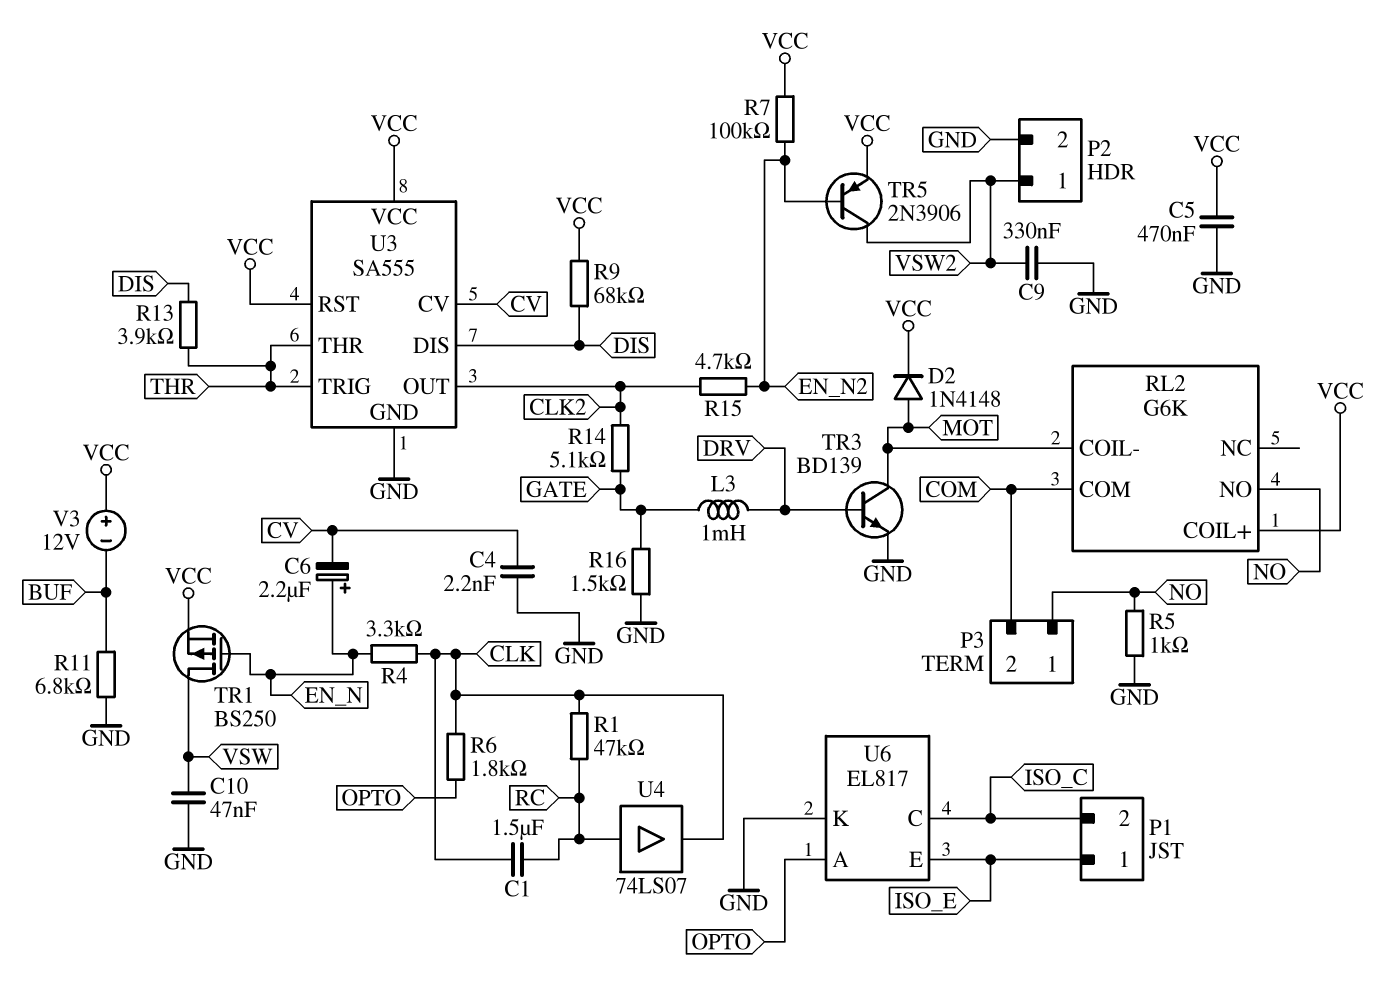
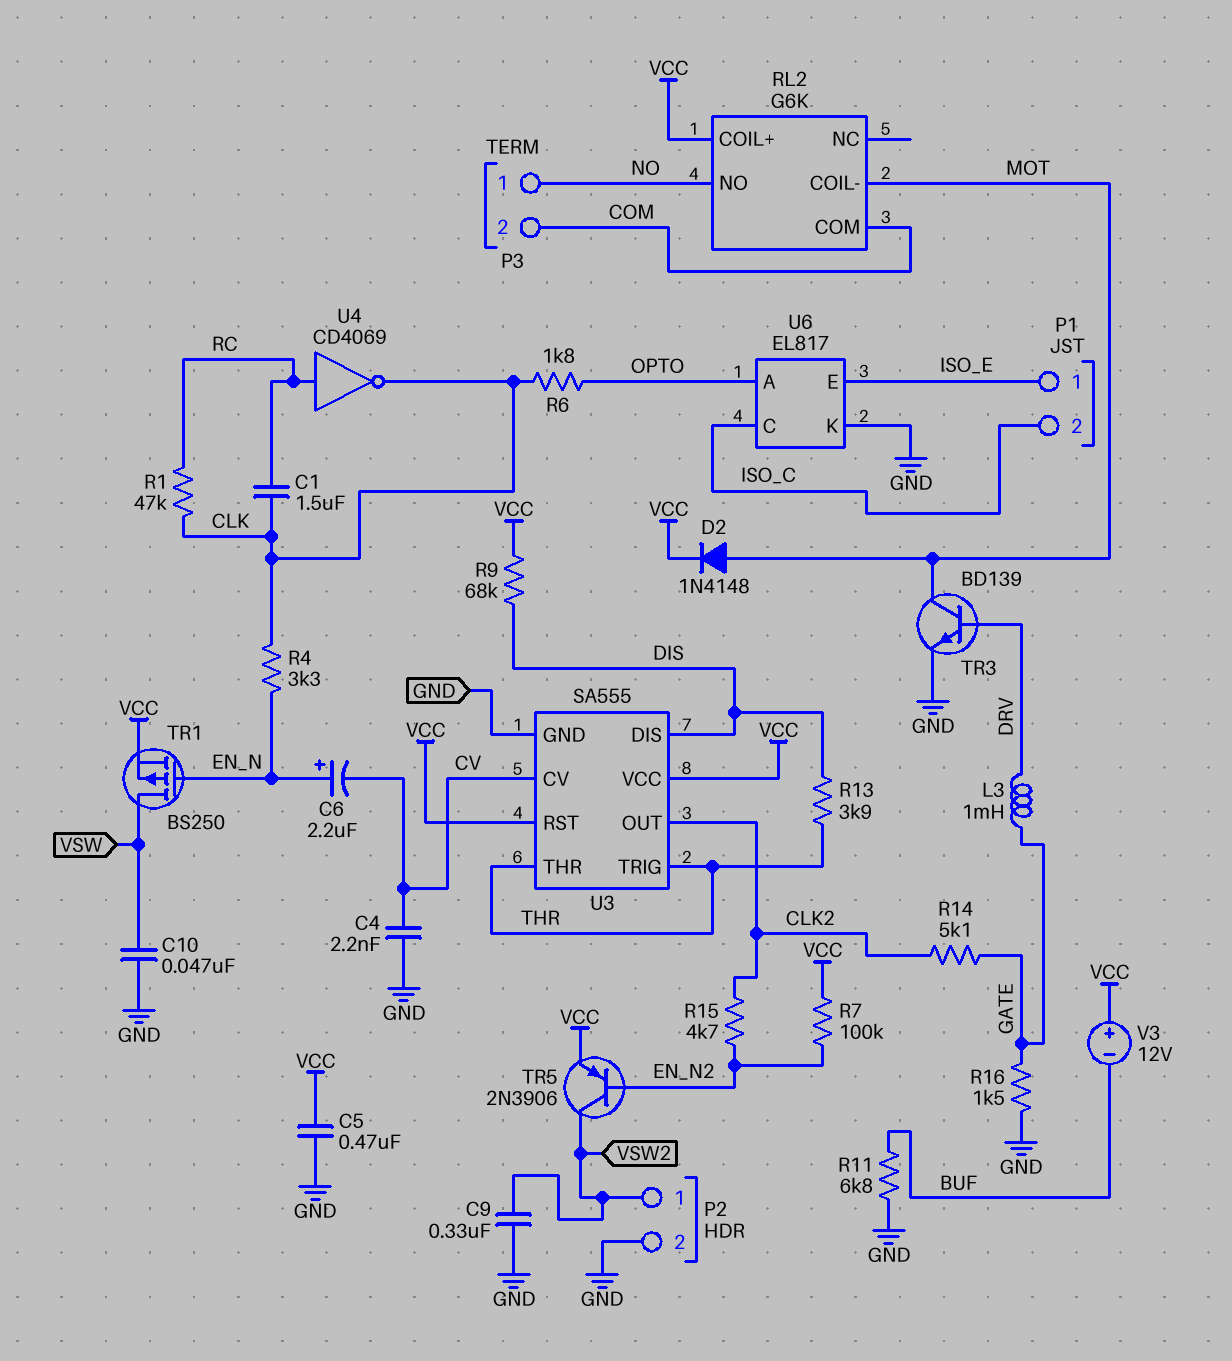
R5: 1k (GND, NO) -> none
U4: buffer 74LS07 (in RC, out CLK) -> NOT CD4069 (in RC, out CLK)

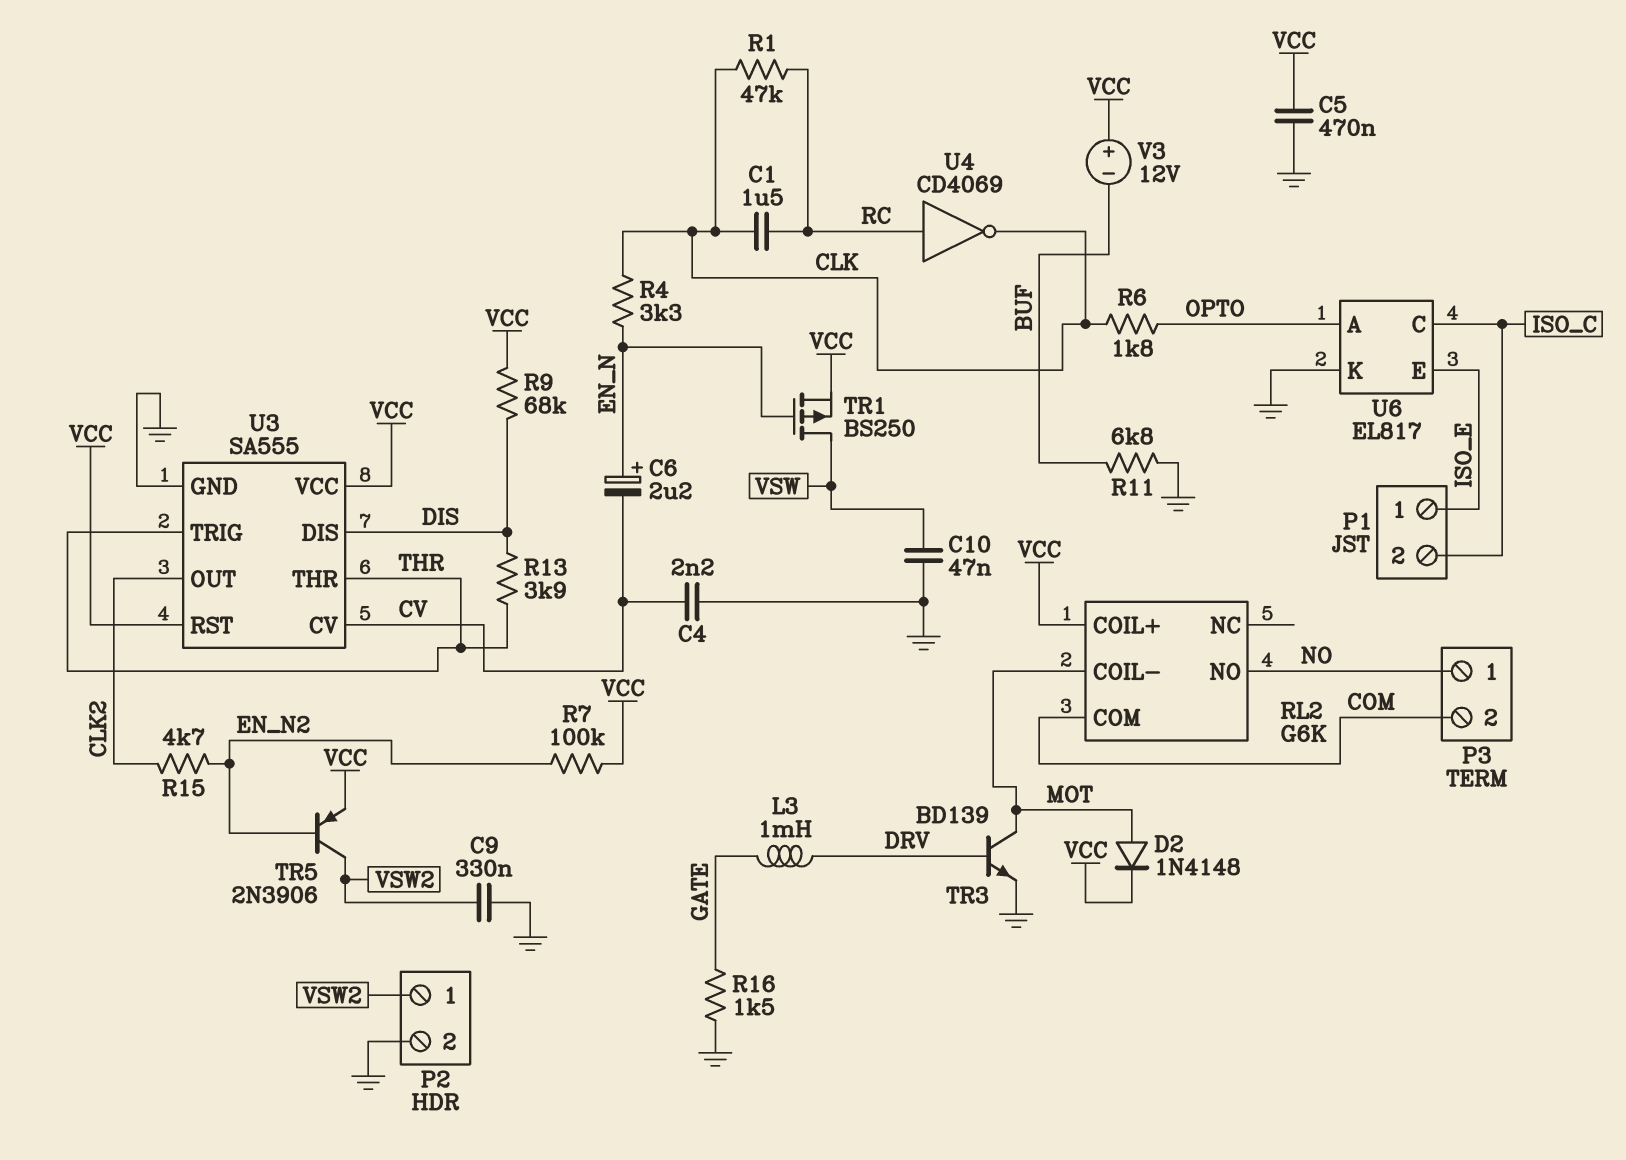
R14: 5.1k (CLK2, GATE) -> none

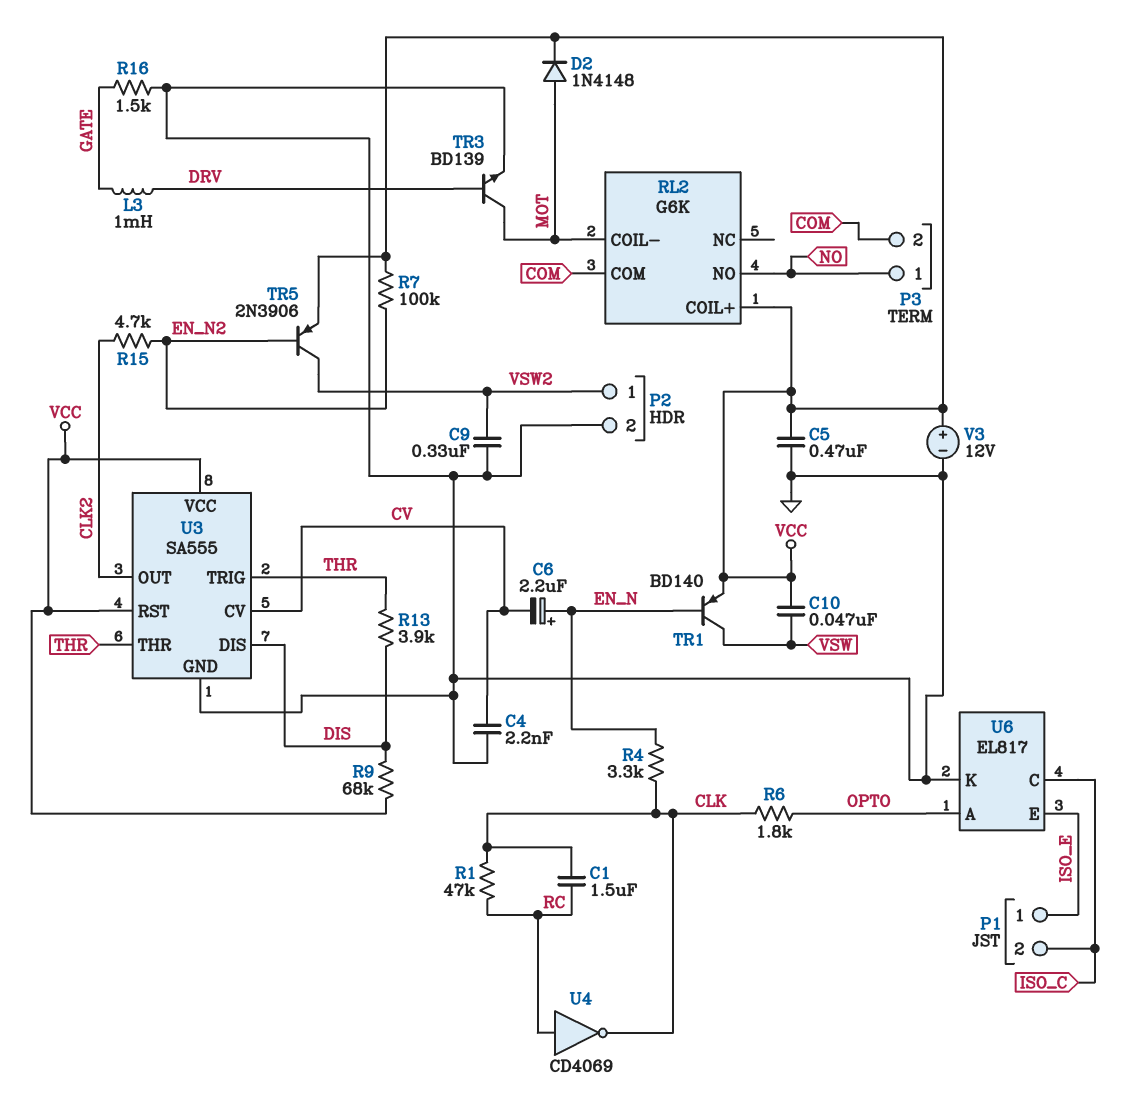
C10: 47nF (GND, VSW) -> 47nF (VCC, VSW)
R11: 6.8k (BUF, GND) -> none
TR1: PMOS BS250 (G EN_N, D VSW, S VCC) -> PNP BD140 (B EN_N, C VSW, E VCC)
V3: 12V (plus VCC, minus BUF) -> 12V (plus VCC, minus GND)

